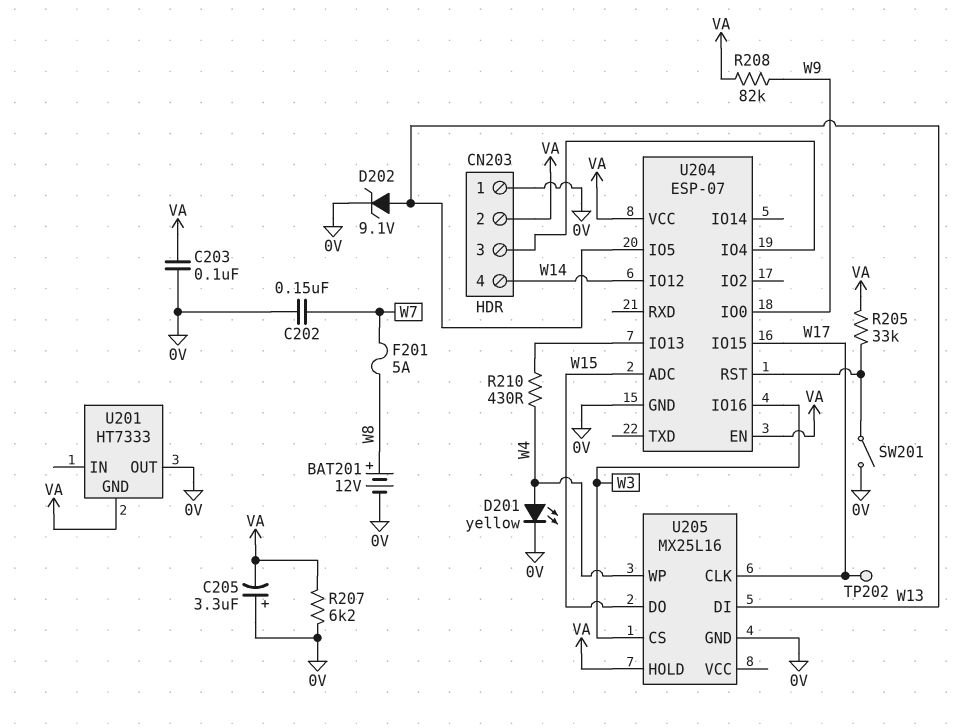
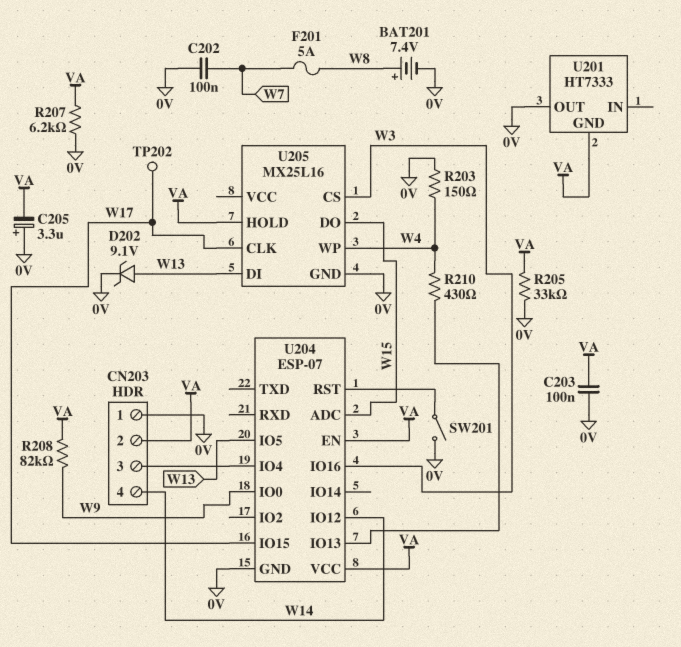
BAT201: 12V (plus W8, minus 0V) -> 7.4V (plus W8, minus 0V)
C202: 150nF (0V, W7) -> 100nF (0V, W7)
D201: LED yellow (A W4, K 0V) -> none
R203: none -> 150 (0V, W4)
R205: 33k (U204/RST, VA) -> 33k (0V, VA)

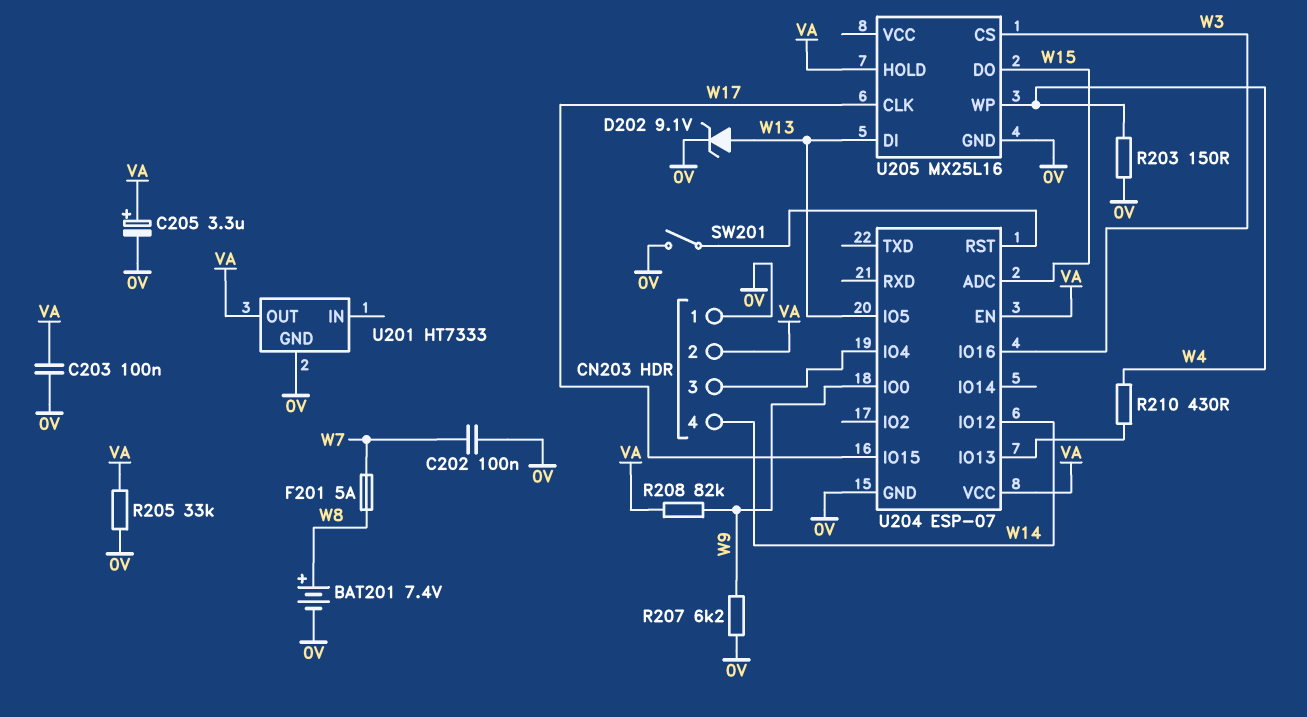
C205: 3.3uF (plus 0V, minus VA) -> 3.3uF (plus VA, minus 0V)
R207: 6.2k (0V, VA) -> 6.2k (0V, W9)
TP202: test point (W17) -> none
U201 pin GND: VA -> 0V
U201 pin OUT: 0V -> VA

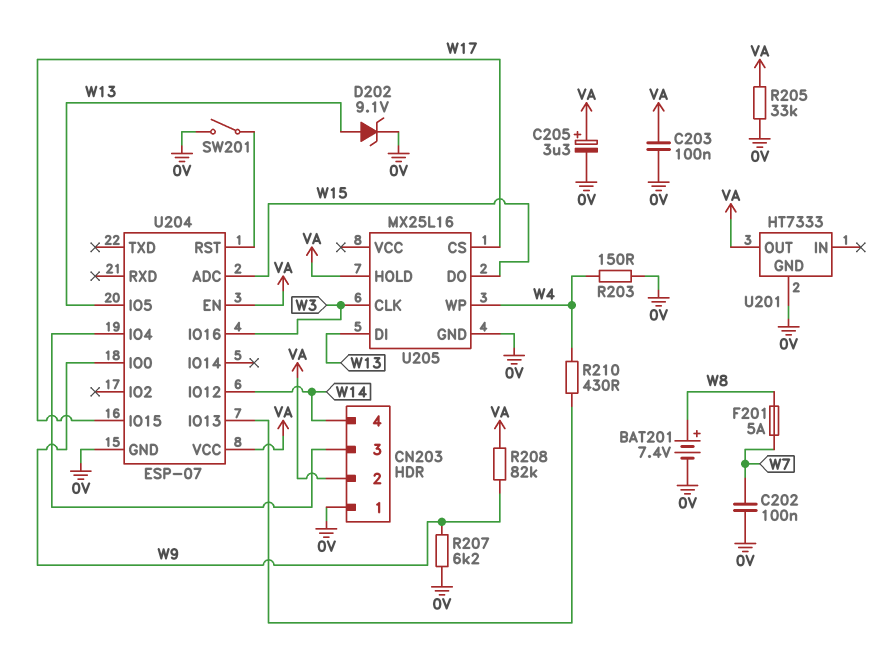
U205 pin CLK: W17 -> W3
U205 pin CS: W3 -> W17

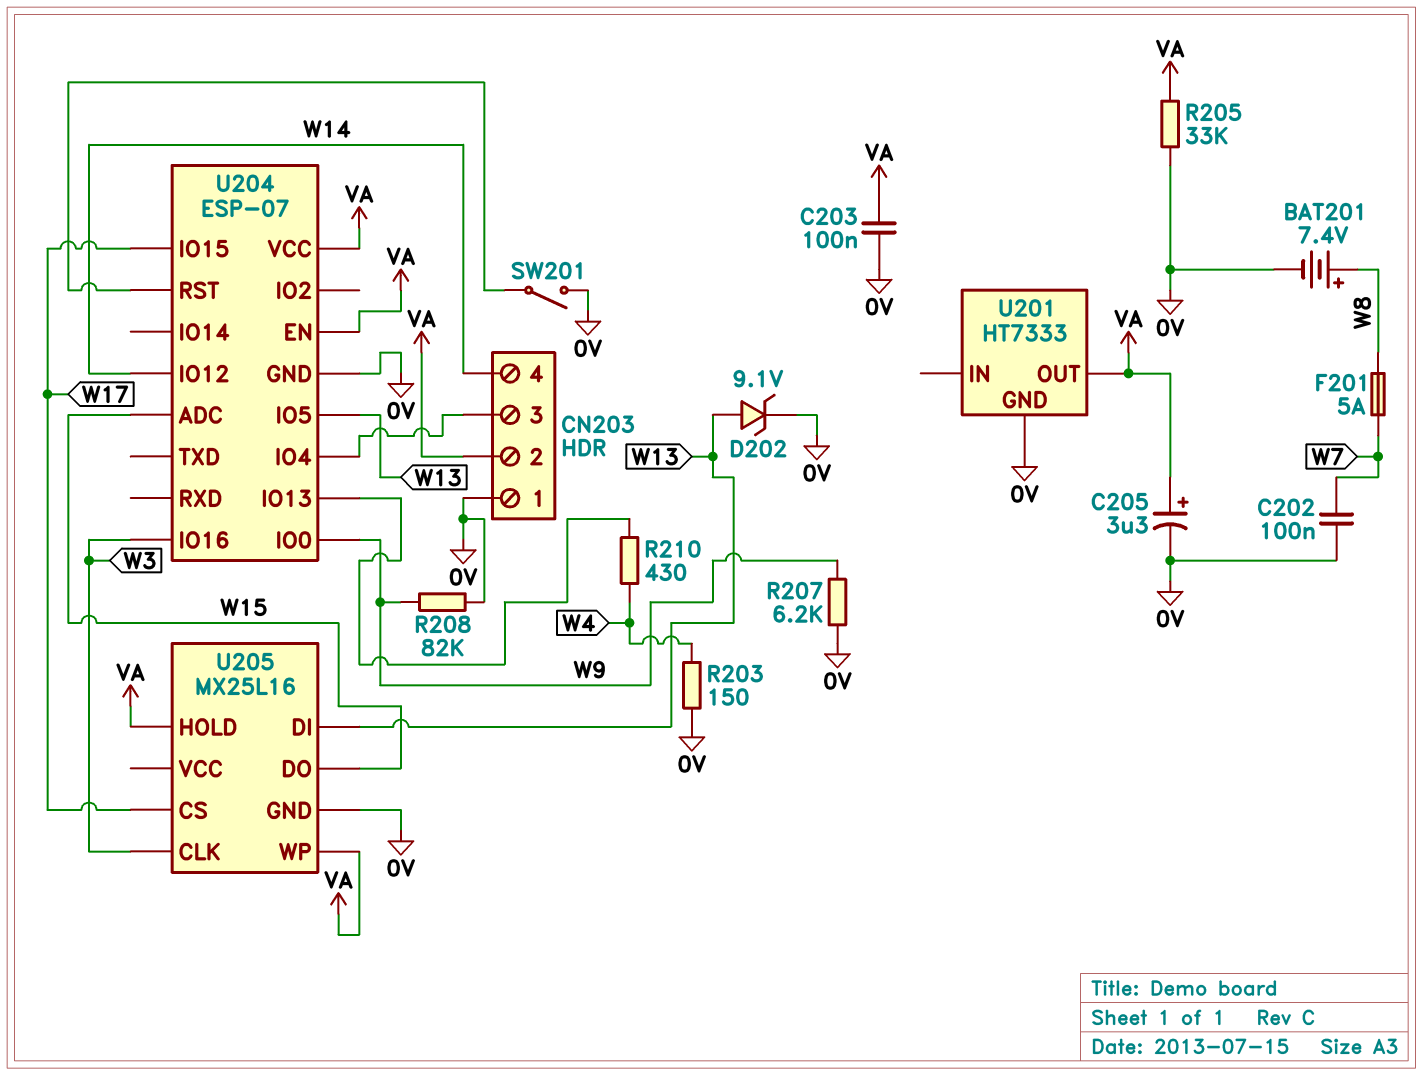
R208: 82k (VA, W9) -> 82k (0V, W9)
U205 pin WP: W4 -> VA

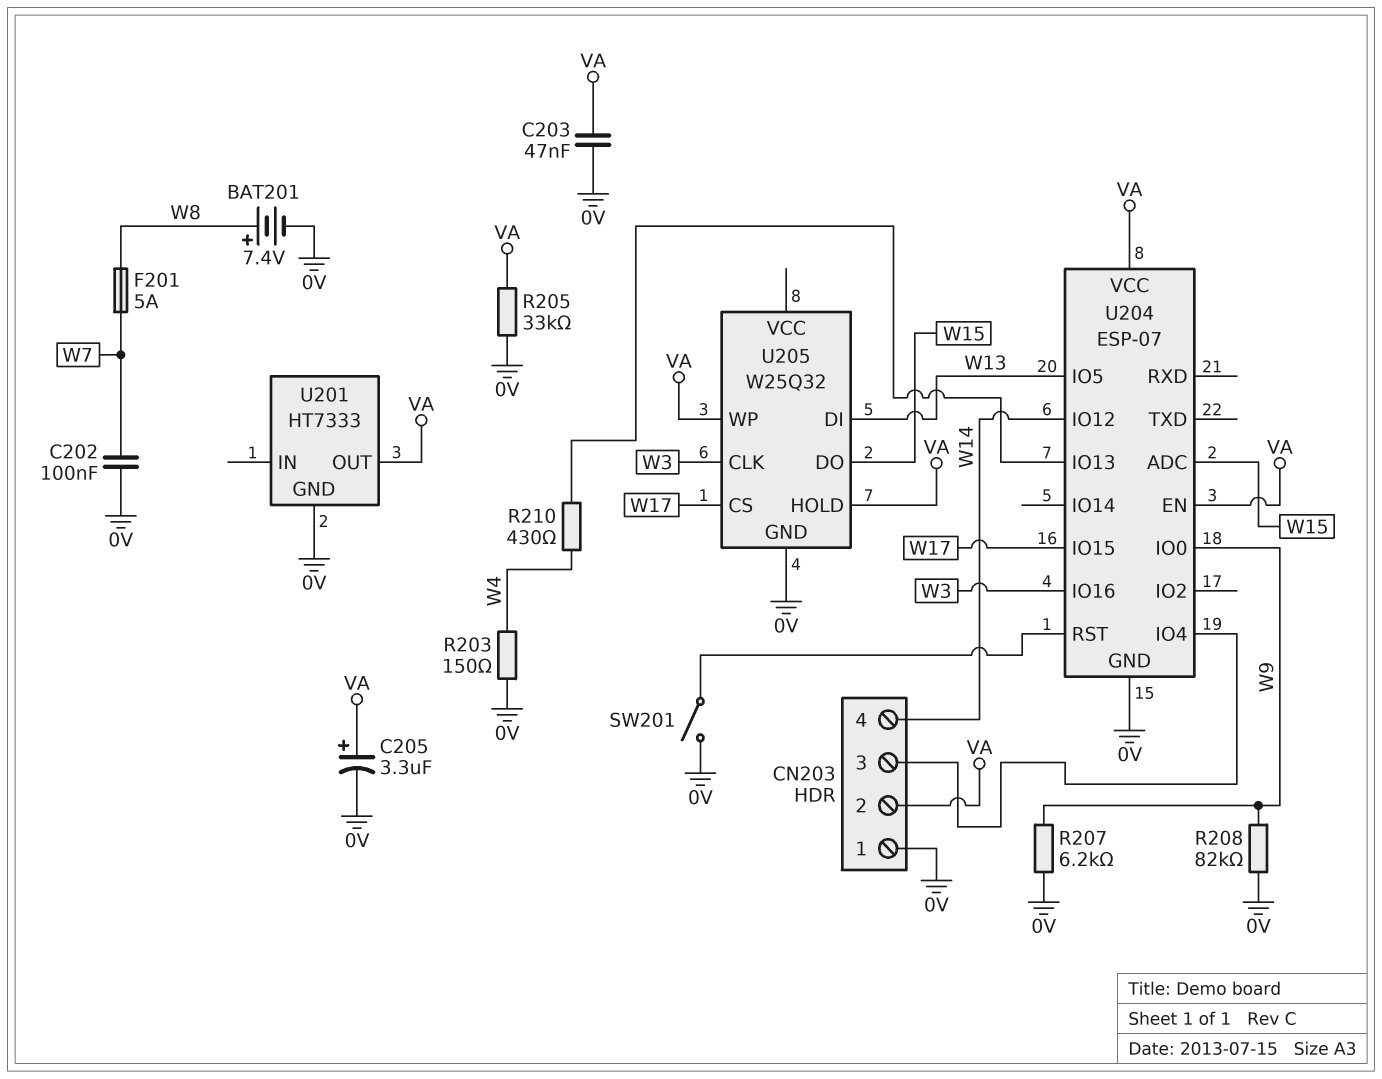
C203: 100nF (0V, VA) -> 47nF (0V, VA)
D202: zener 9.1V (A W13, K 0V) -> none
U205: MX25L16 -> W25Q32

